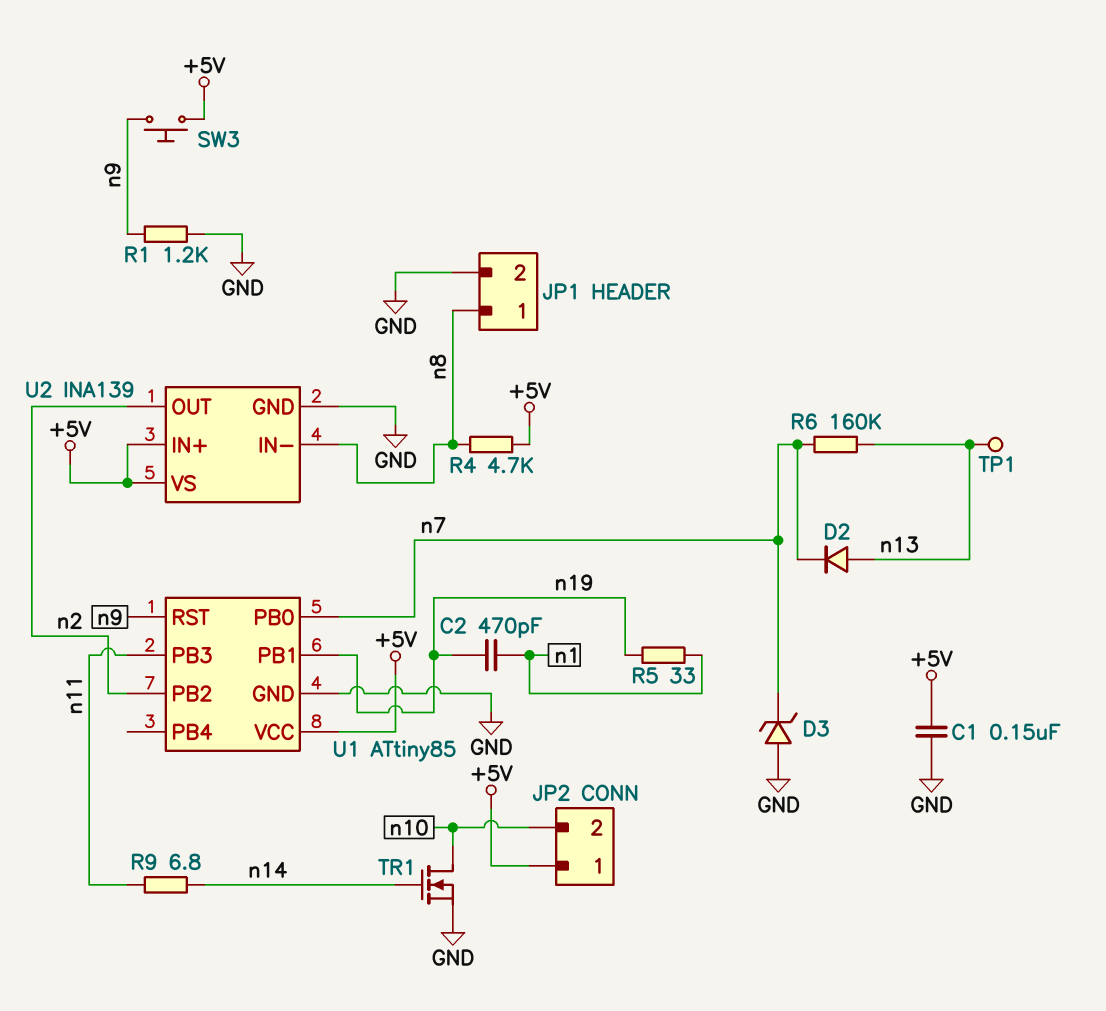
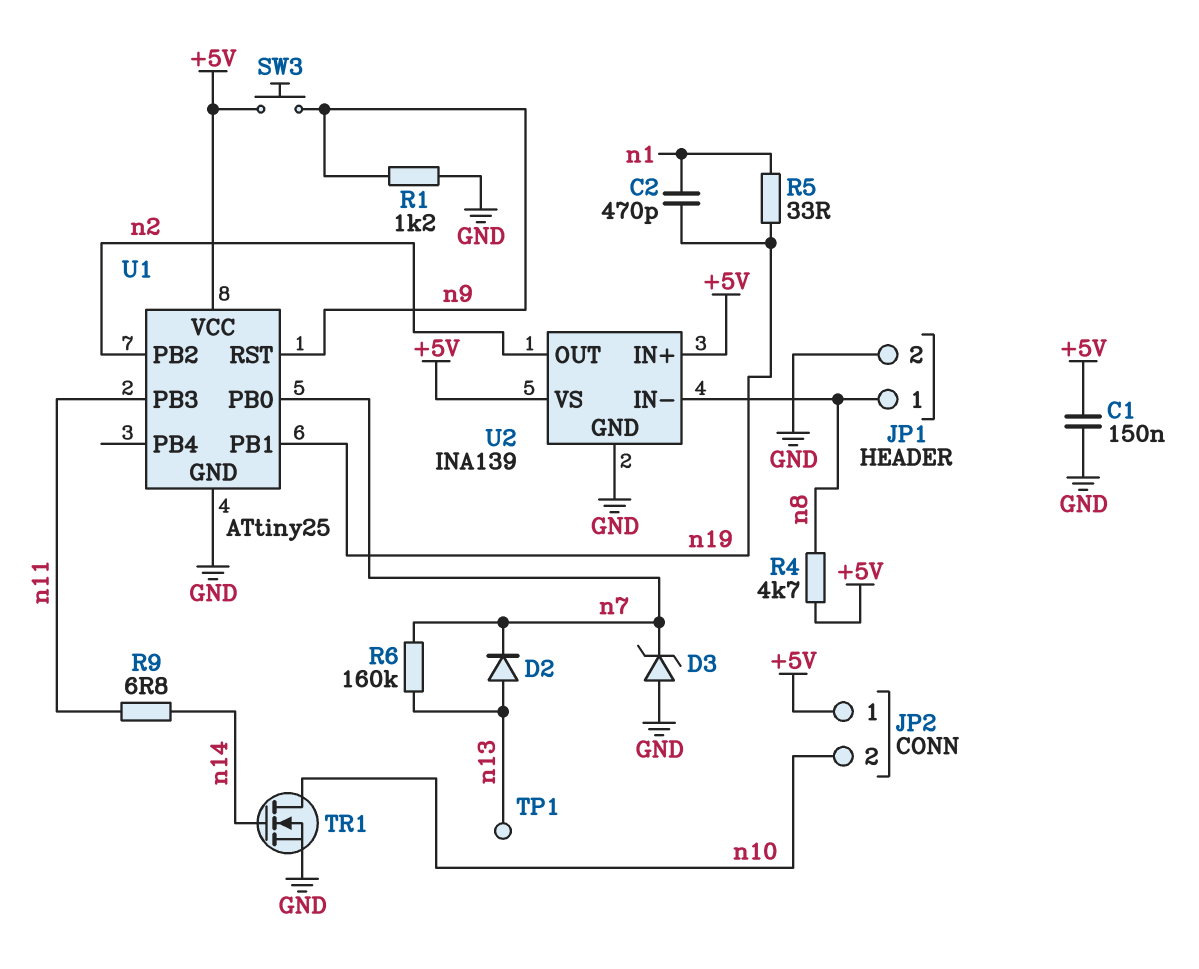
U1: ATtiny85 -> ATtiny25

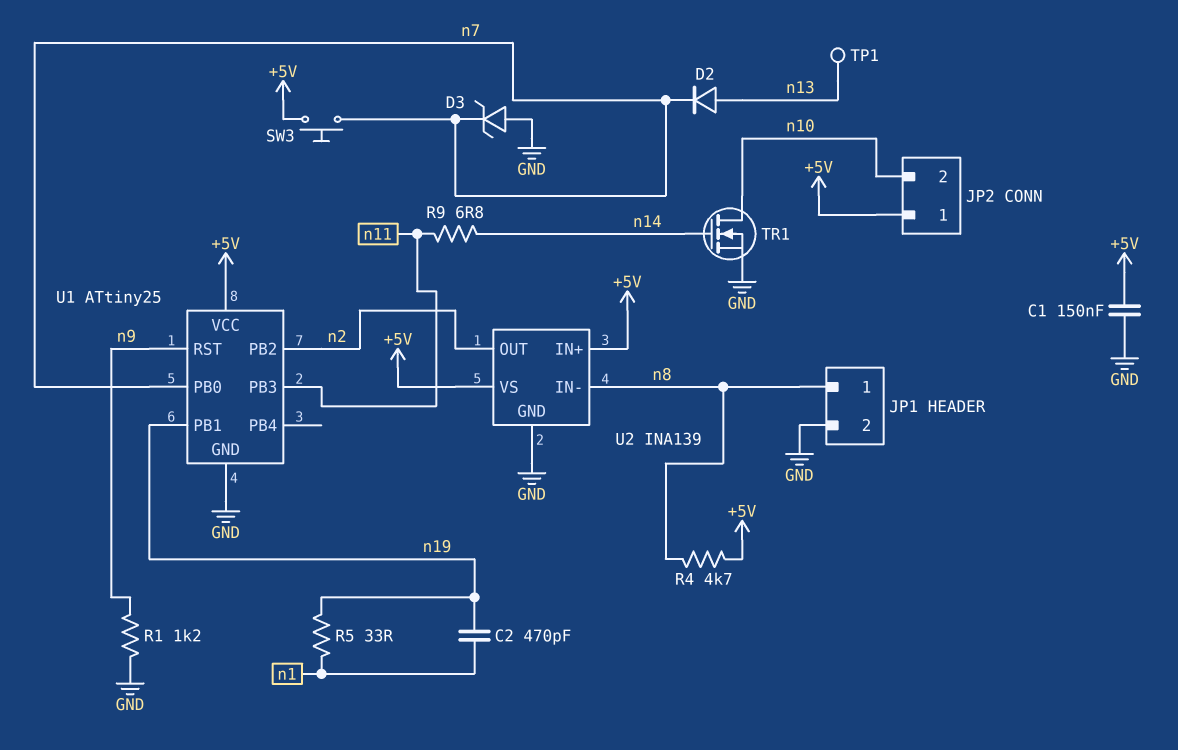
R6: 160k (n7, n13) -> none
SW3: button (+5V, n9) -> button (+5V, n7)

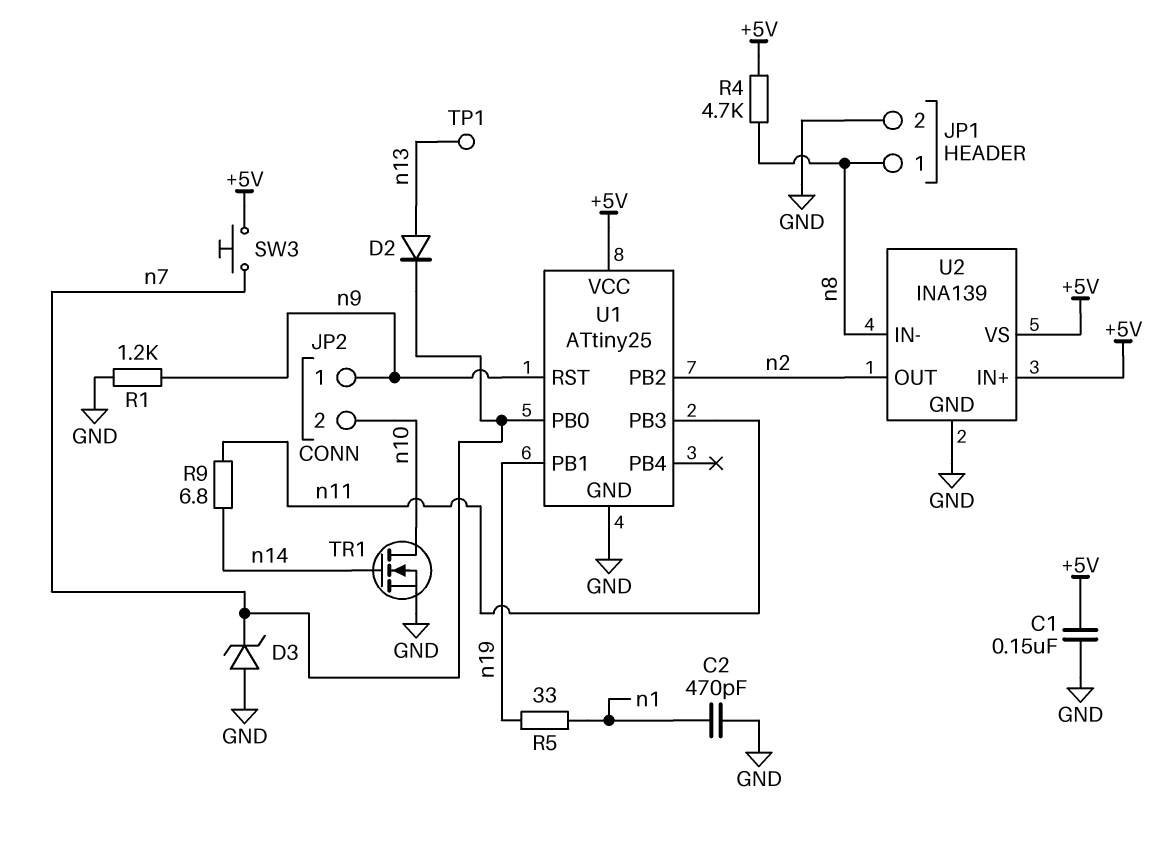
C2: 470pF (n1, n19) -> 470pF (GND, n1)
JP2 pin 1: +5V -> n9

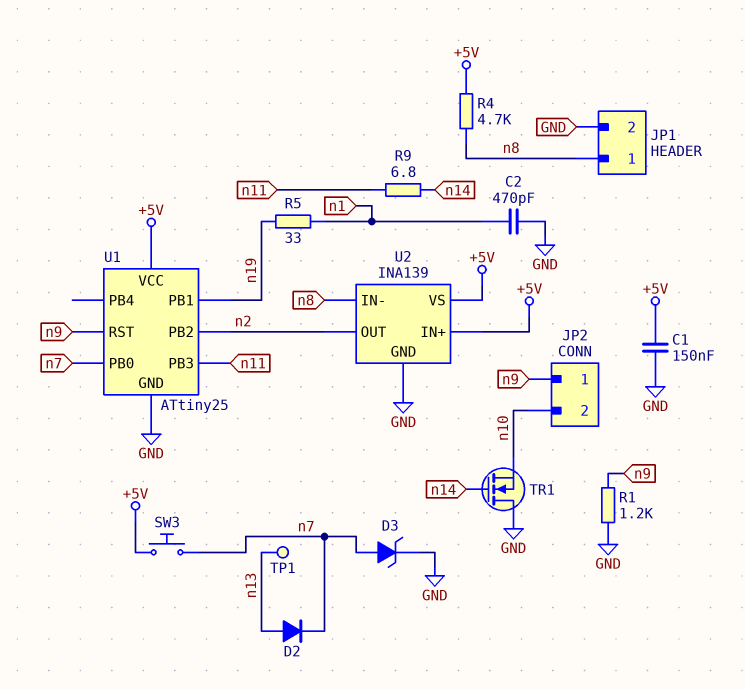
D3: zener (A GND, K n7) -> zener (A n7, K GND)
TR1: NMOS (G n14, D n10, S GND) -> NMOS (G n14, D GND, S n10)

